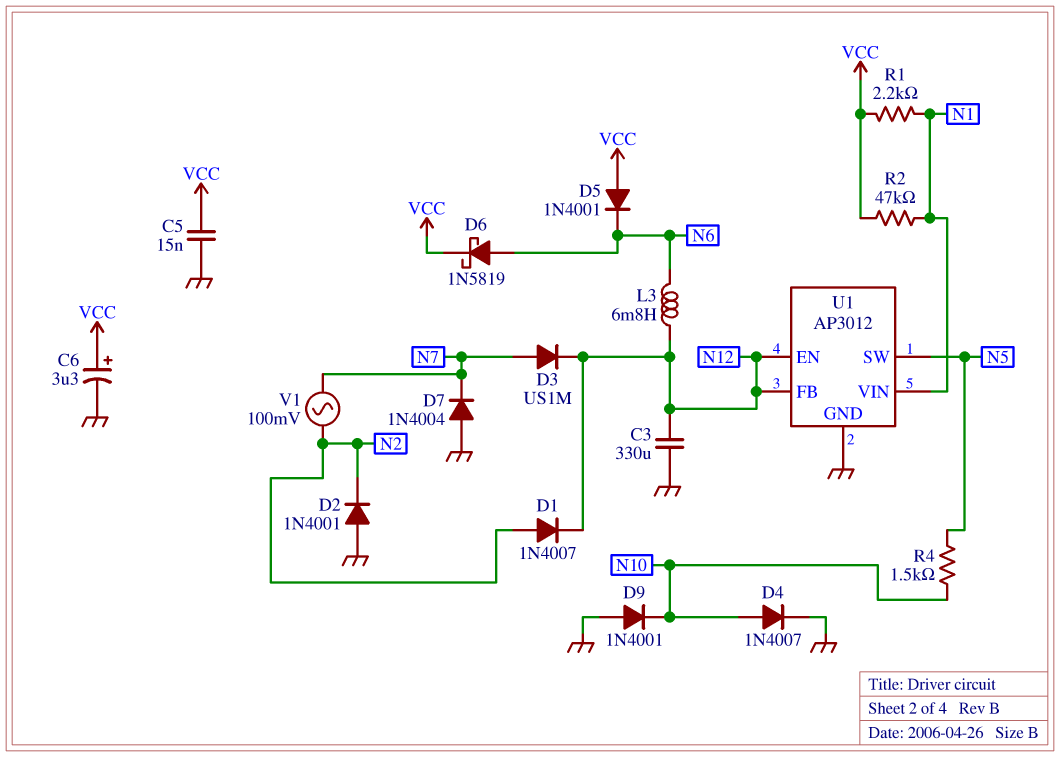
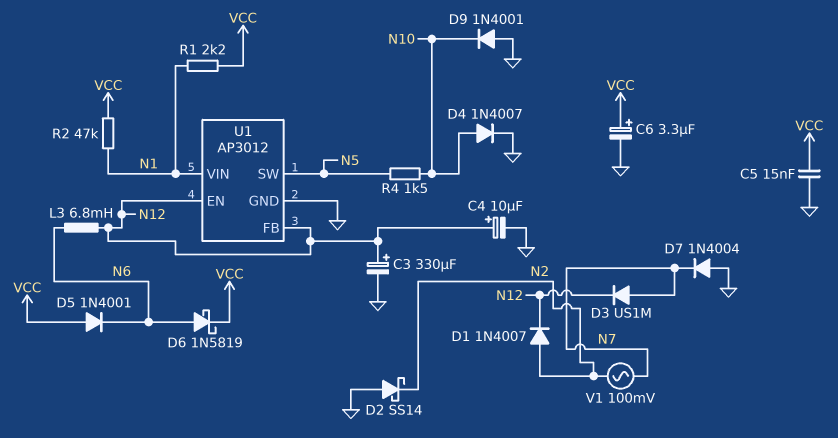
C3: 330uF (GND, N12) -> 330uF (plus N12, minus GND)
C4: none -> 10uF (plus N12, minus GND)
D2: diode 1N4001 (A GND, K N2) -> schottky SS14 (A GND, K N2)

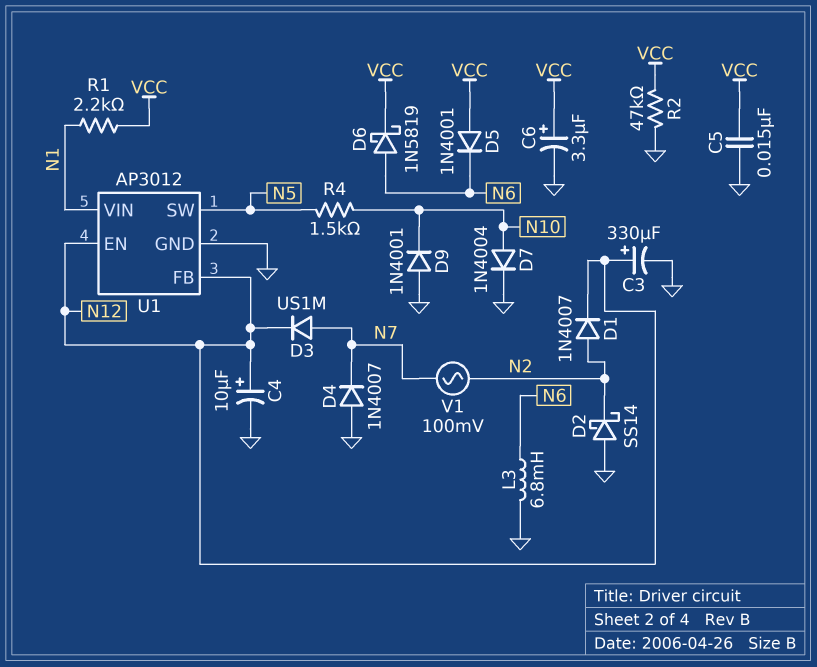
D4: diode 1N4007 (A N10, K GND) -> diode 1N4007 (A GND, K N7)
D7: diode 1N4004 (A GND, K N7) -> diode 1N4004 (A N10, K GND)
L3: 6.8mH (N6, N12) -> 6.8mH (GND, N6)
R2: 47k (N1, VCC) -> 47k (GND, VCC)

